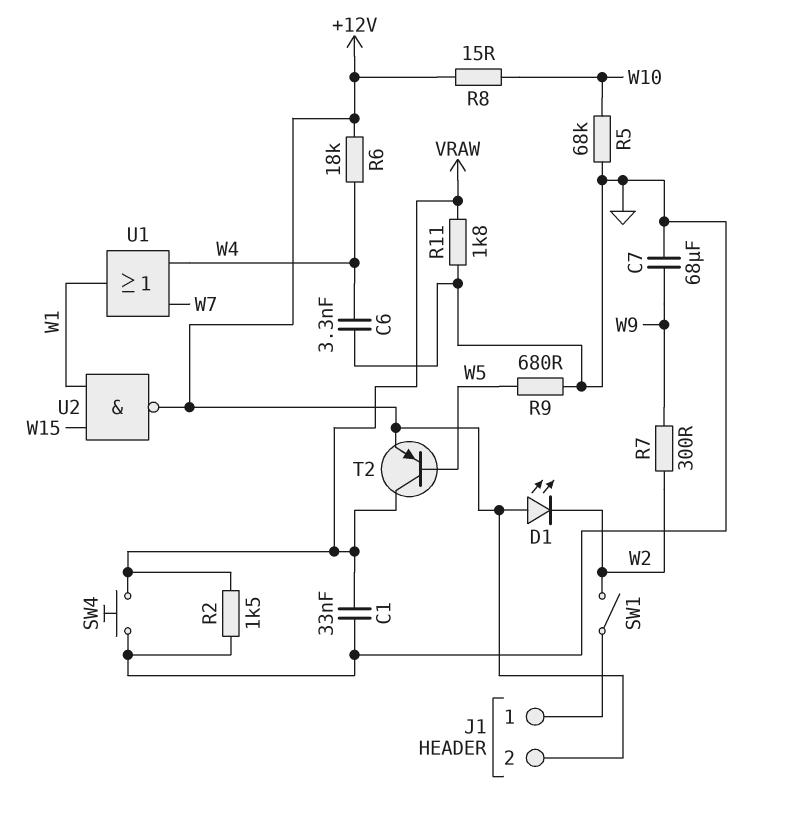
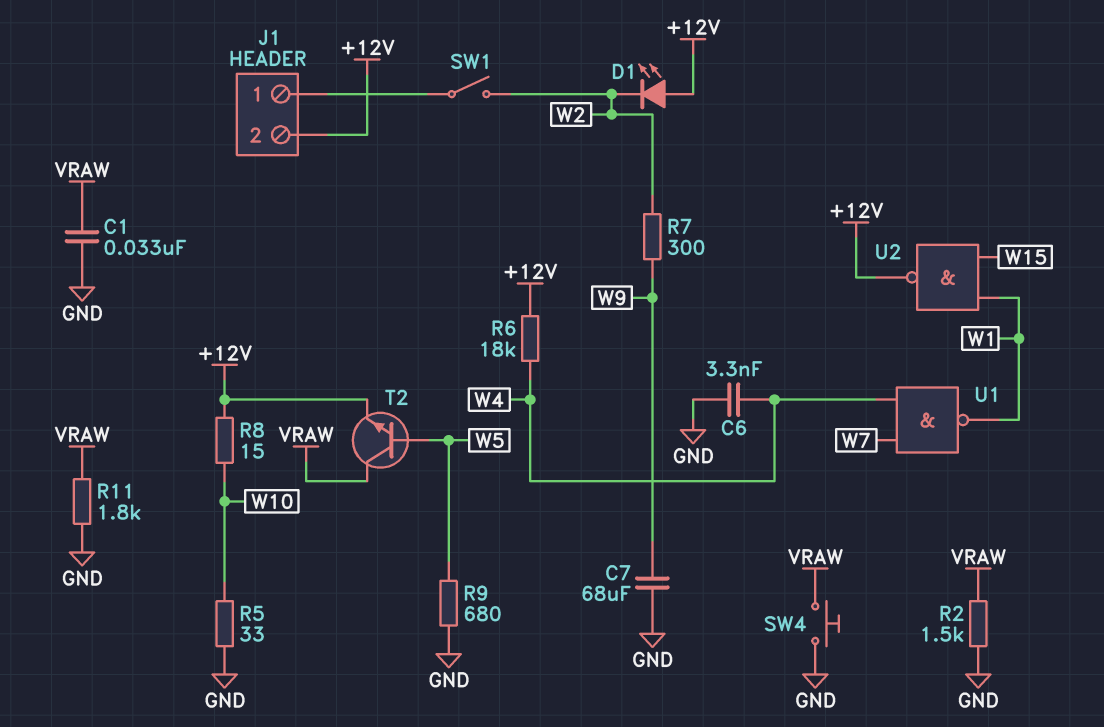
R5: 68k (GND, W10) -> 33 (GND, W10)
T2: PNP (B W5, C VRAW, E +12V) -> NPN (B W5, C VRAW, E +12V)
U1: OR (in W4, in W7, out W1) -> NAND (in W4, in W7, out W1)

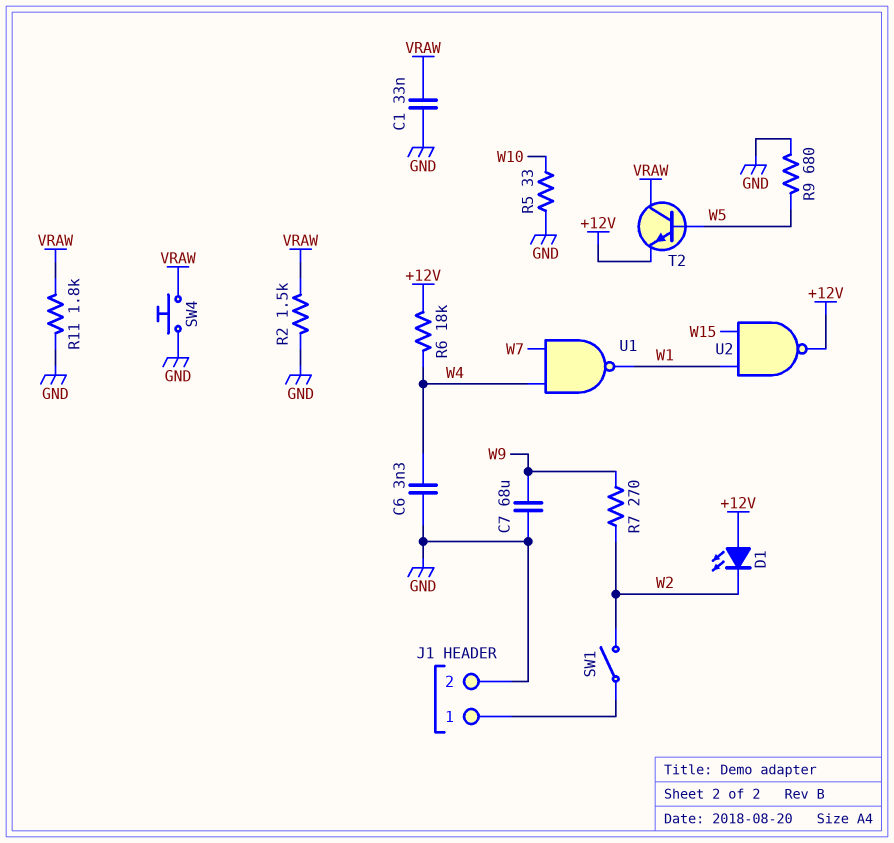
J1 pin 2: +12V -> GND
R7: 300 (W2, W9) -> 270 (W2, W9)
R8: 15 (+12V, W10) -> none

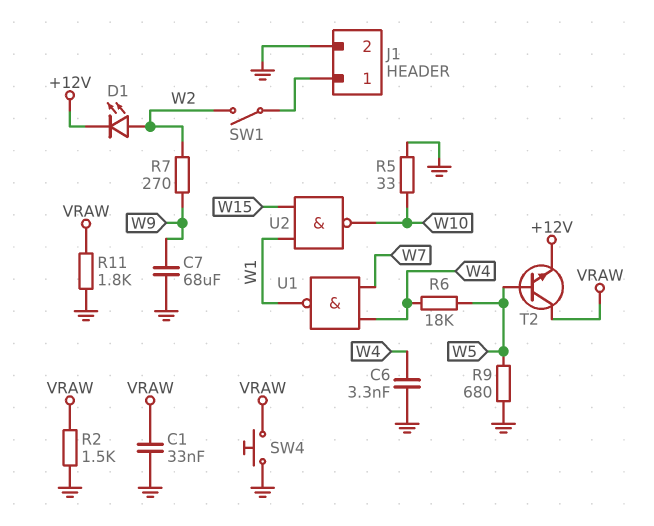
D1: LED (A +12V, K W2) -> LED (A W2, K +12V)
R6: 18k (+12V, W4) -> 18k (W4, W5)
U2: NAND (in W1, in W15, out +12V) -> NAND (in W1, in W15, out W10)

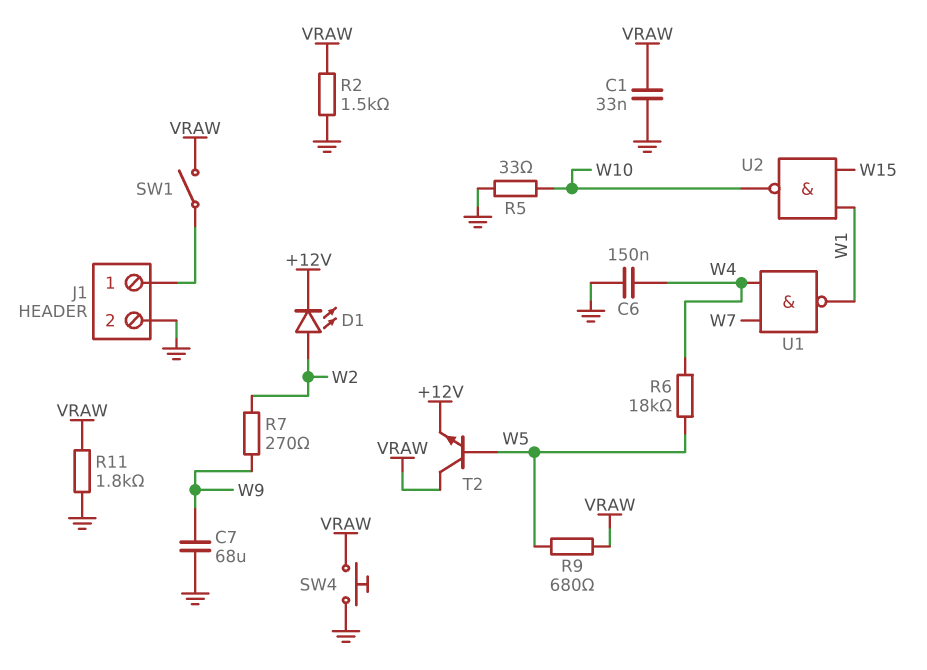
C6: 3.3nF (GND, W4) -> 150nF (GND, W4)
R9: 680 (GND, W5) -> 680 (VRAW, W5)
SW1: switch (J1/1, W2) -> switch (J1/1, VRAW)

